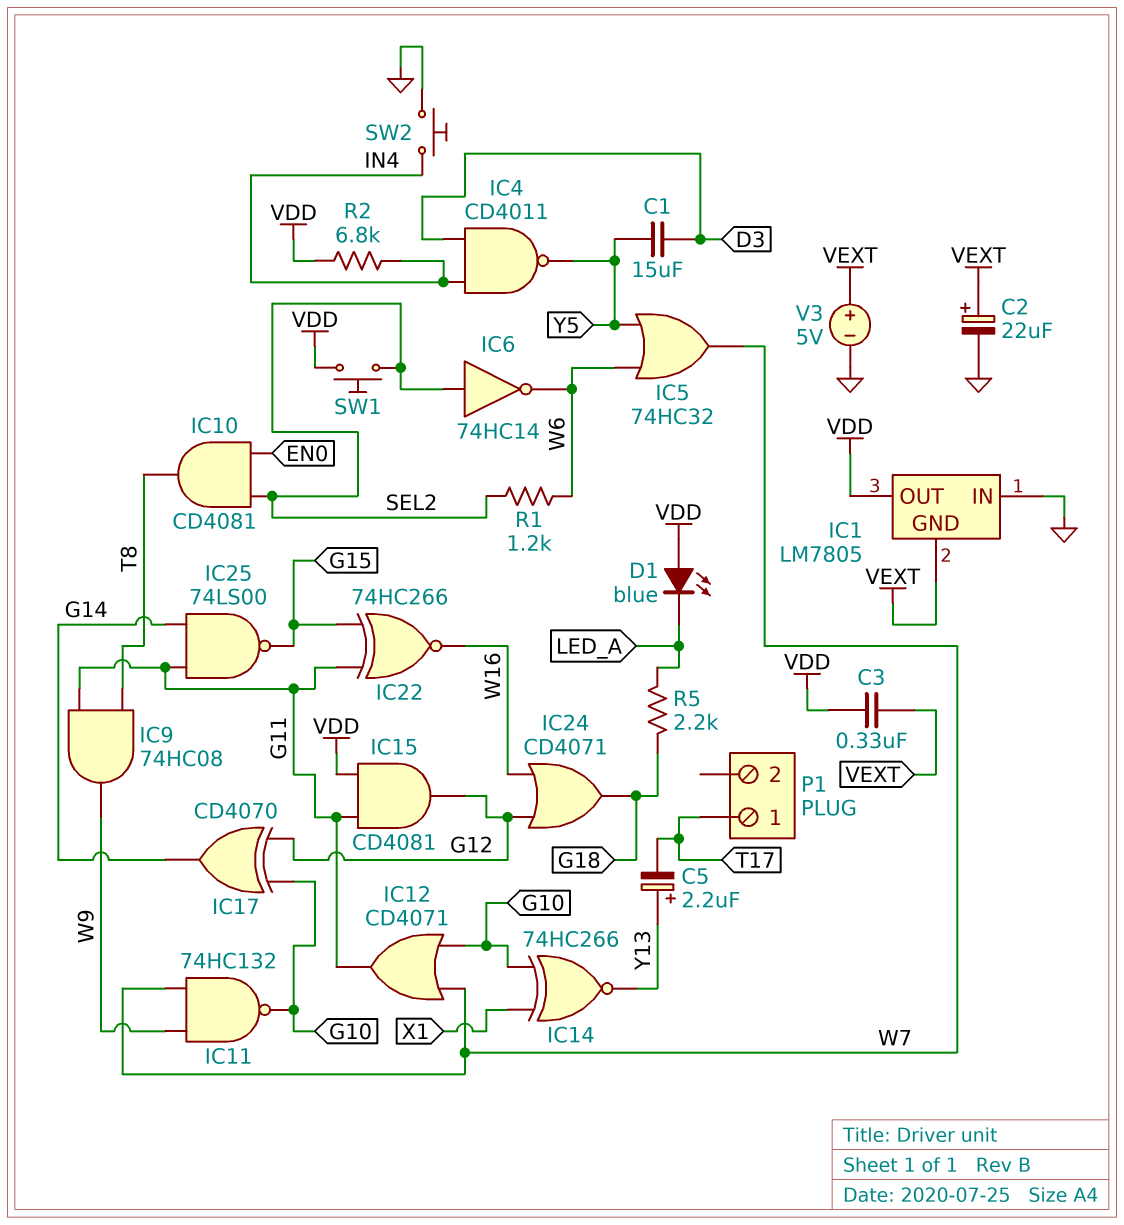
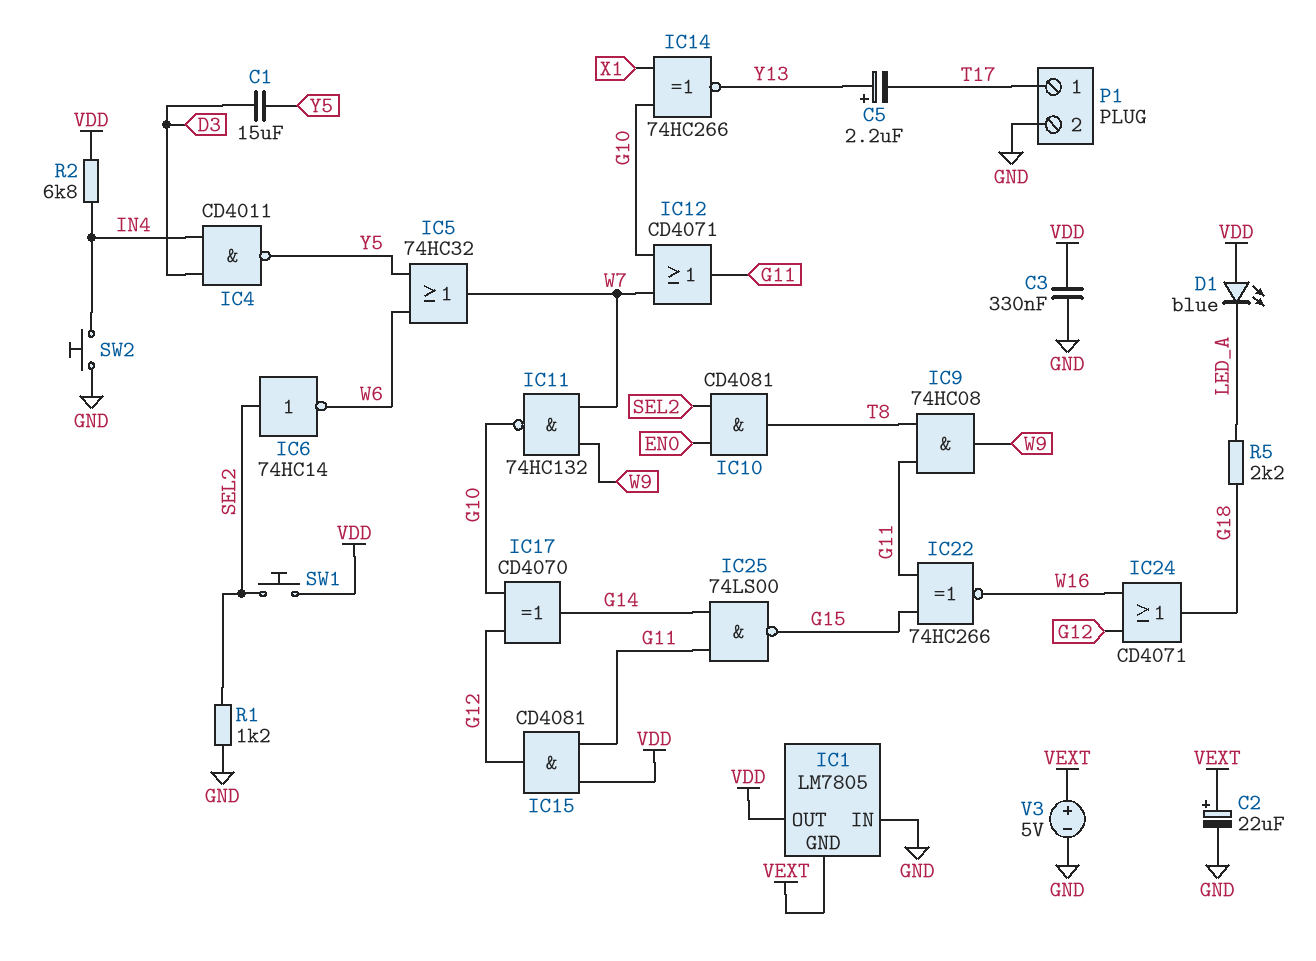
C3: 330nF (VDD, VEXT) -> 330nF (GND, VDD)
P1 pin 2: none -> GND
R1: 1.2k (SEL2, W6) -> 1.2k (GND, SEL2)

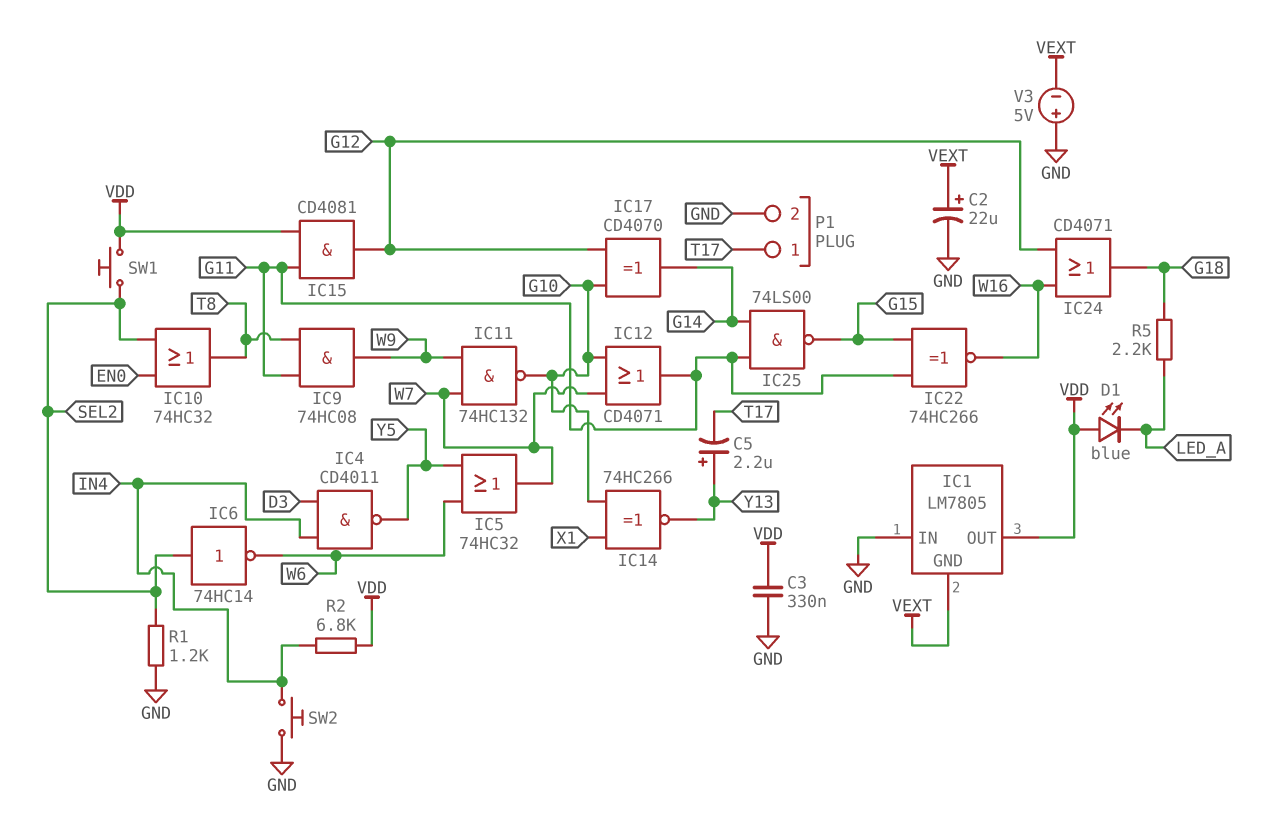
C1: 15uF (D3, Y5) -> none
IC10: AND CD4081 (in EN0, in SEL2, out T8) -> OR 74HC32 (in EN0, in SEL2, out T8)
V3: 5V (plus VEXT, minus GND) -> 5V (plus GND, minus VEXT)

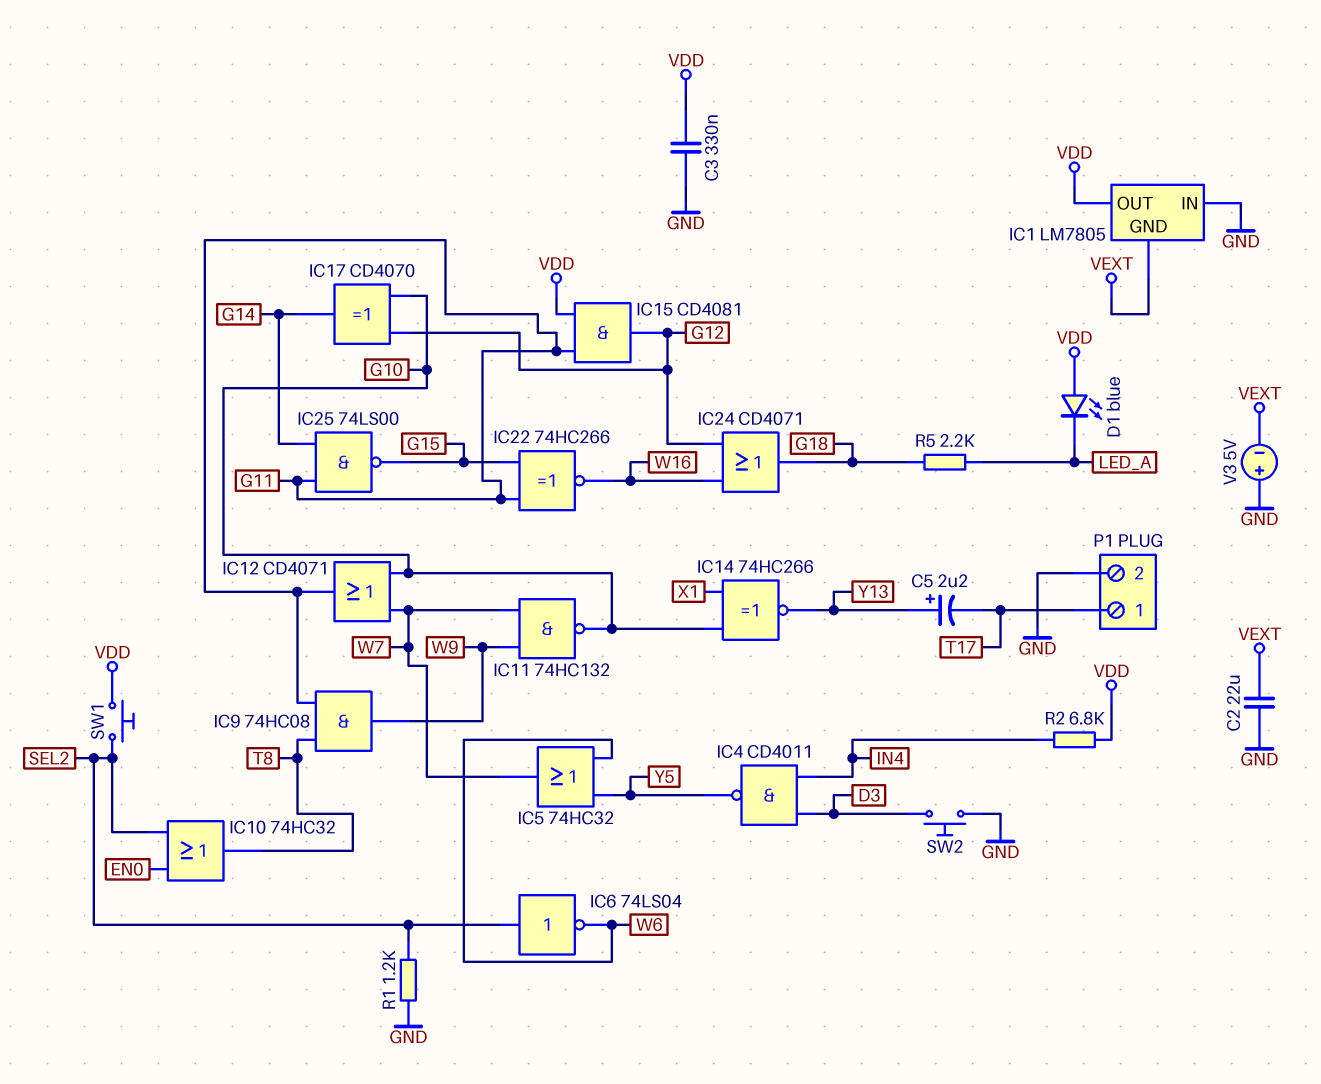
C2: 22uF (plus VEXT, minus GND) -> 22uF (GND, VEXT)
IC6: NOT 74HC14 (in SEL2, out W6) -> NOT 74LS04 (in SEL2, out W6)
SW2: button (GND, IN4) -> button (D3, GND)

